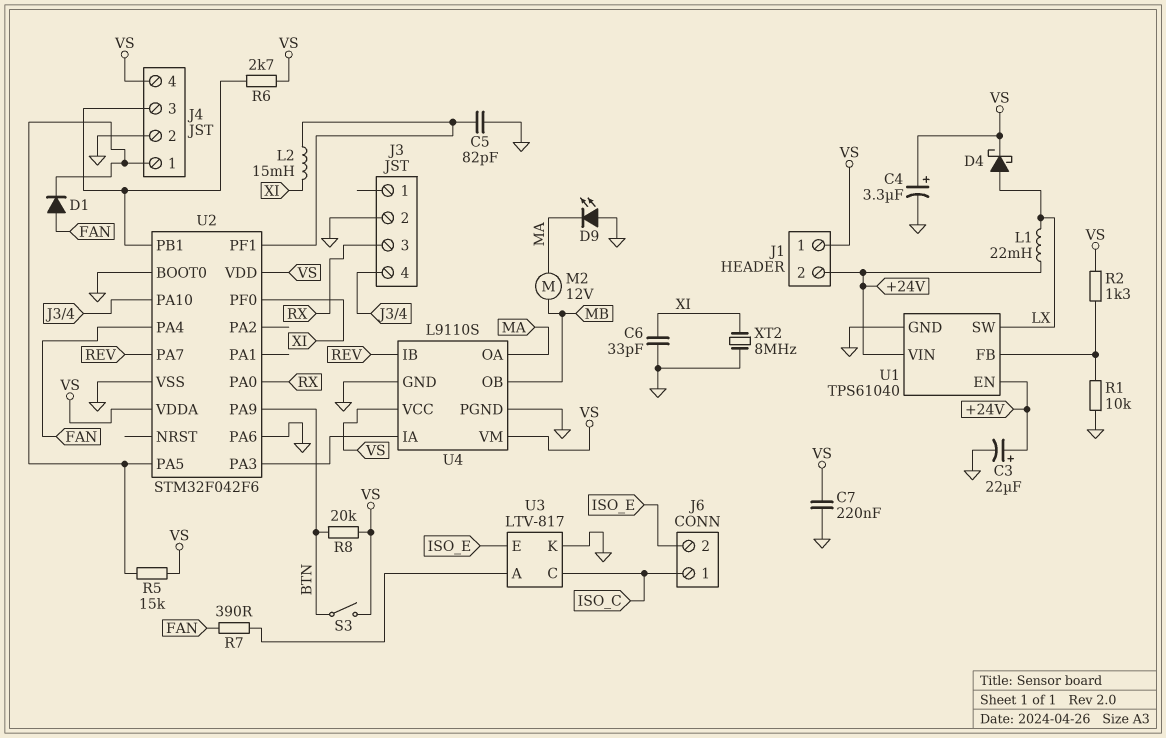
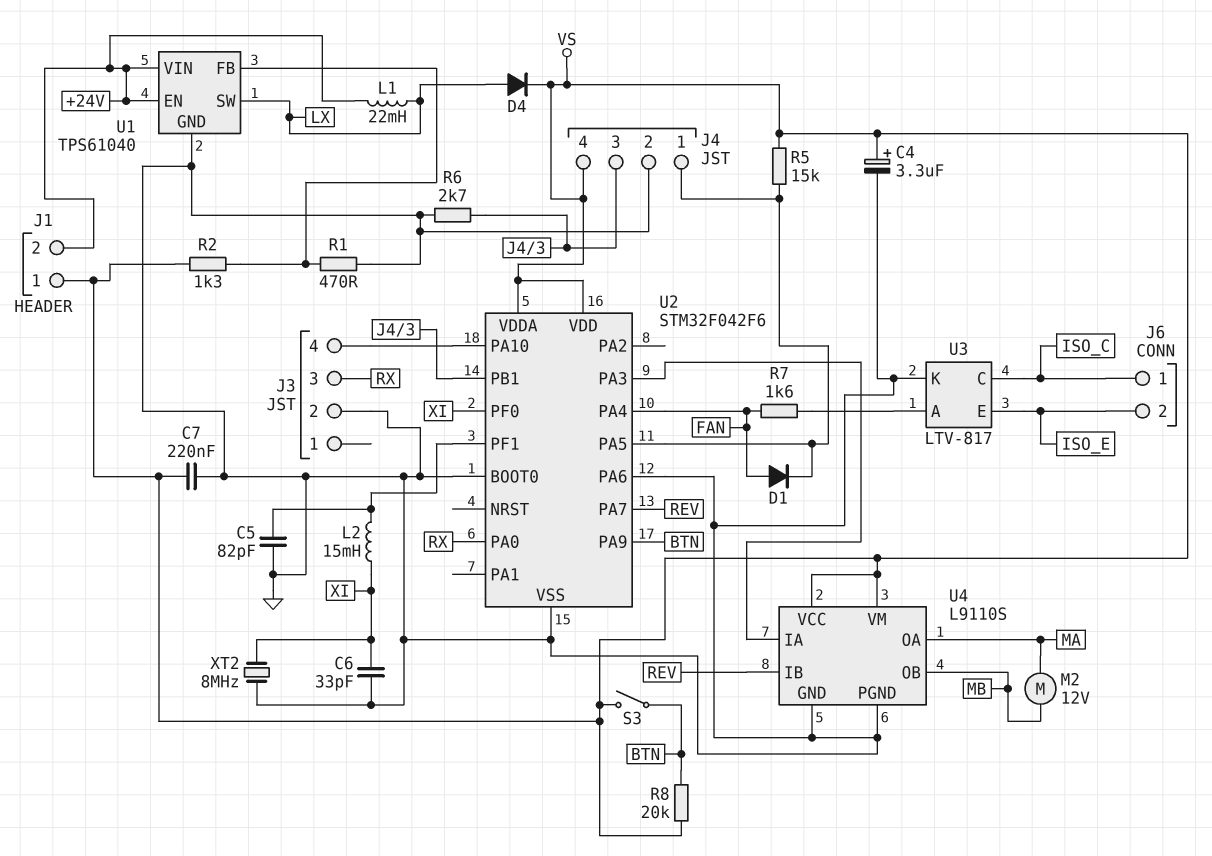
C3: 22uF (plus +24V, minus GND) -> none
D4: schottky (A LX, K VS) -> diode (A LX, K VS)
D9: LED (A GND, K MA) -> none
R1: 10k (GND, U1/FB) -> 470 (GND, U1/FB)
R6: 2.7k (J4/3, VS) -> 2.7k (GND, J4/3)
R7: 390 (FAN, U3/A) -> 1.6k (FAN, U3/A)

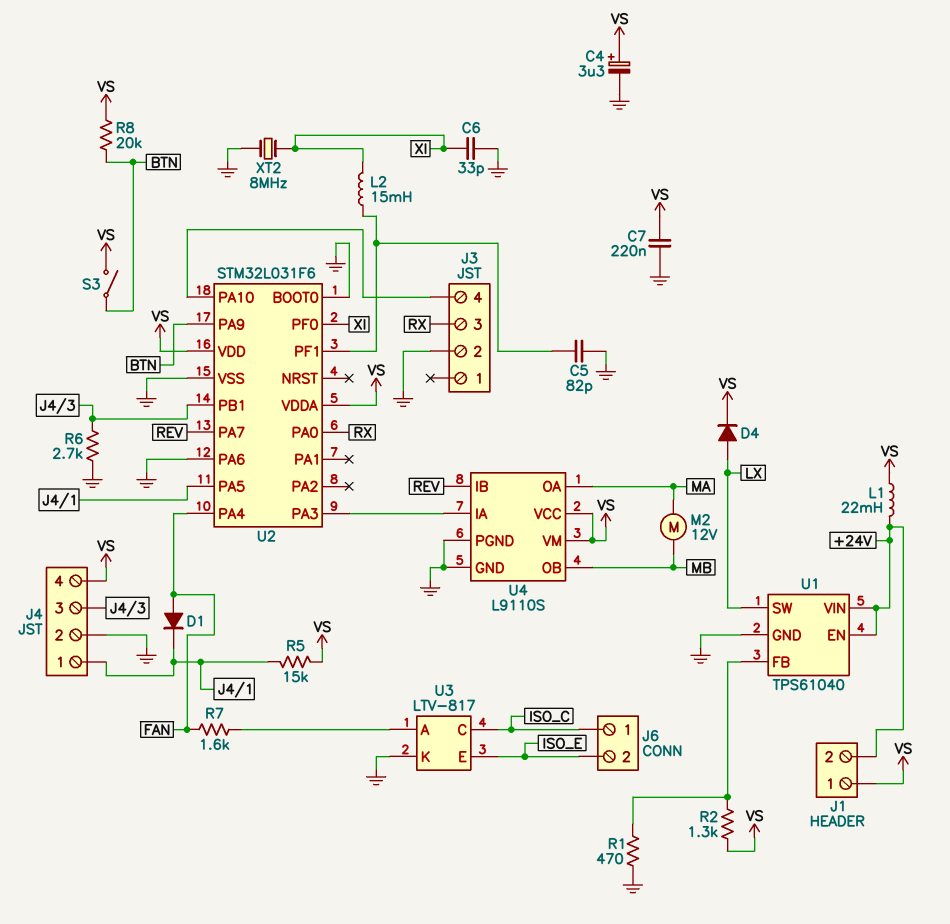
L1: 22mH (+24V, LX) -> 22mH (+24V, VS)
U2: STM32F042F6 -> STM32L031F6

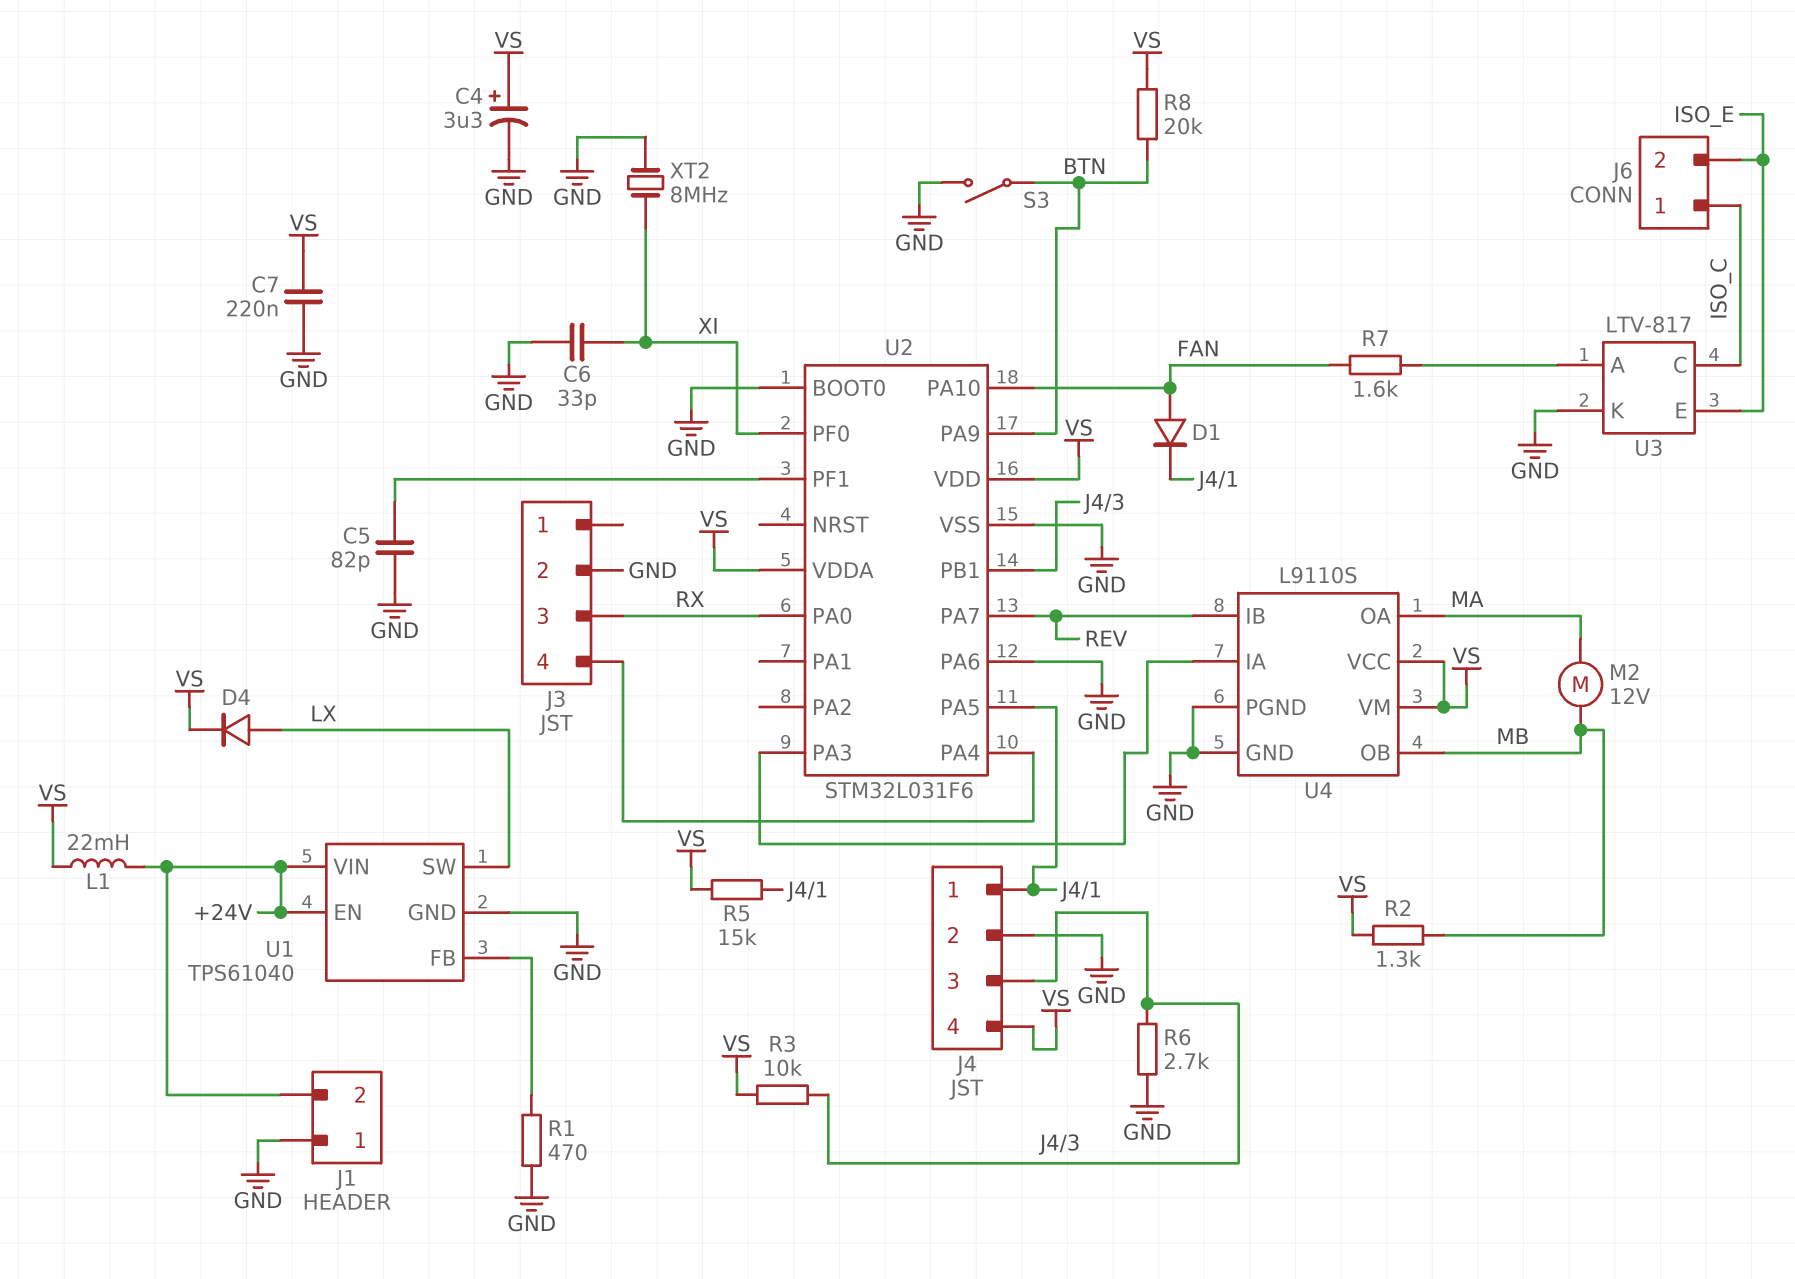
J1 pin 1: VS -> GND
L2: 15mH (U2/PF1, XI) -> none
R2: 1.3k (U1/FB, VS) -> 1.3k (MB, VS)
R3: none -> 10k (J4/3, VS)
S3: switch (BTN, VS) -> switch (BTN, GND)
U2 pin PA4: FAN -> J3/4
U2 pin PA10: J3/4 -> FAN

